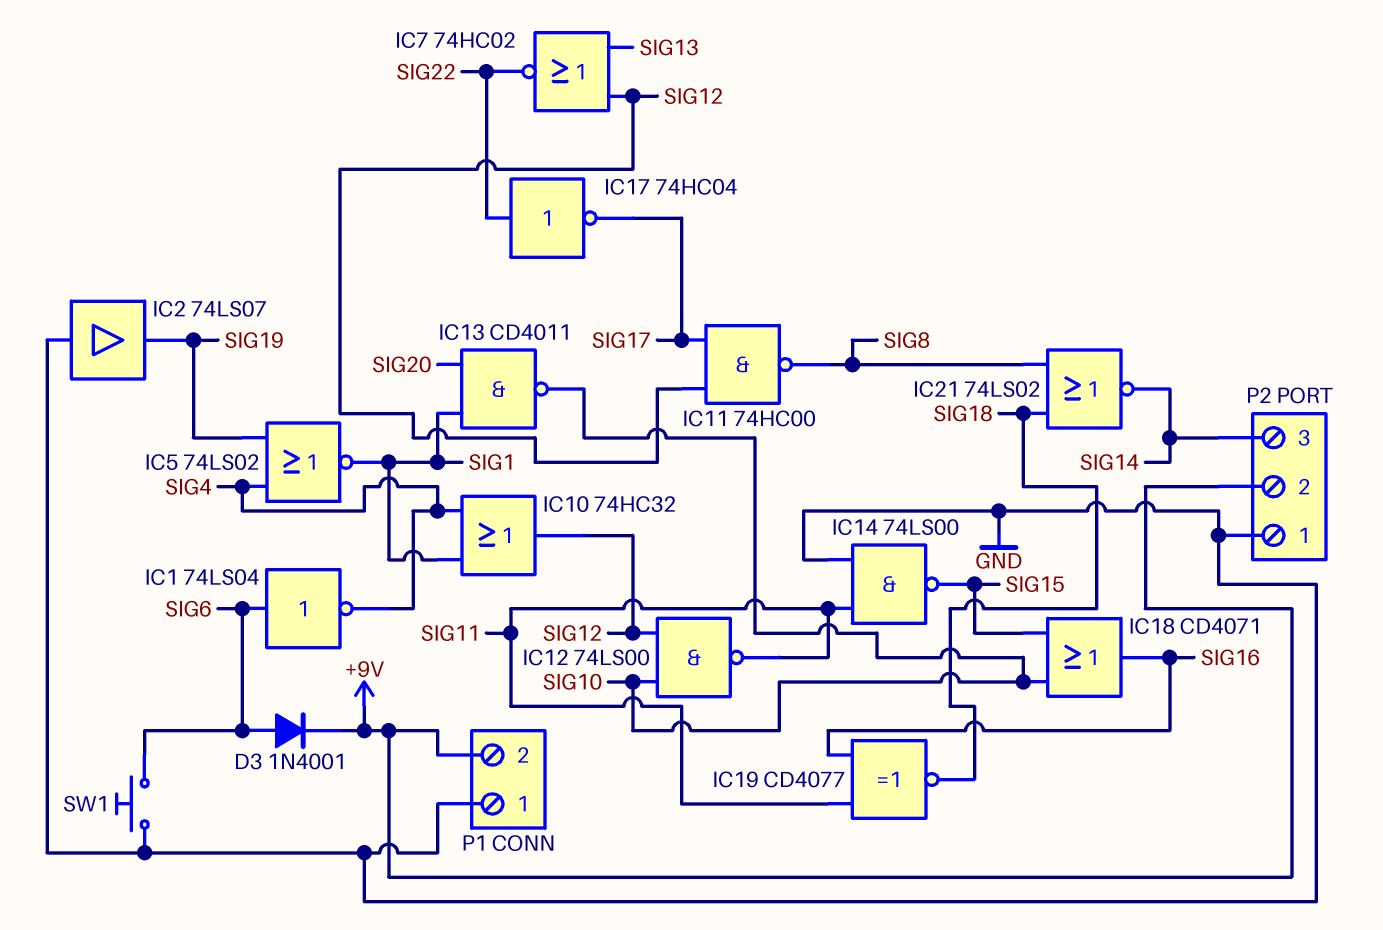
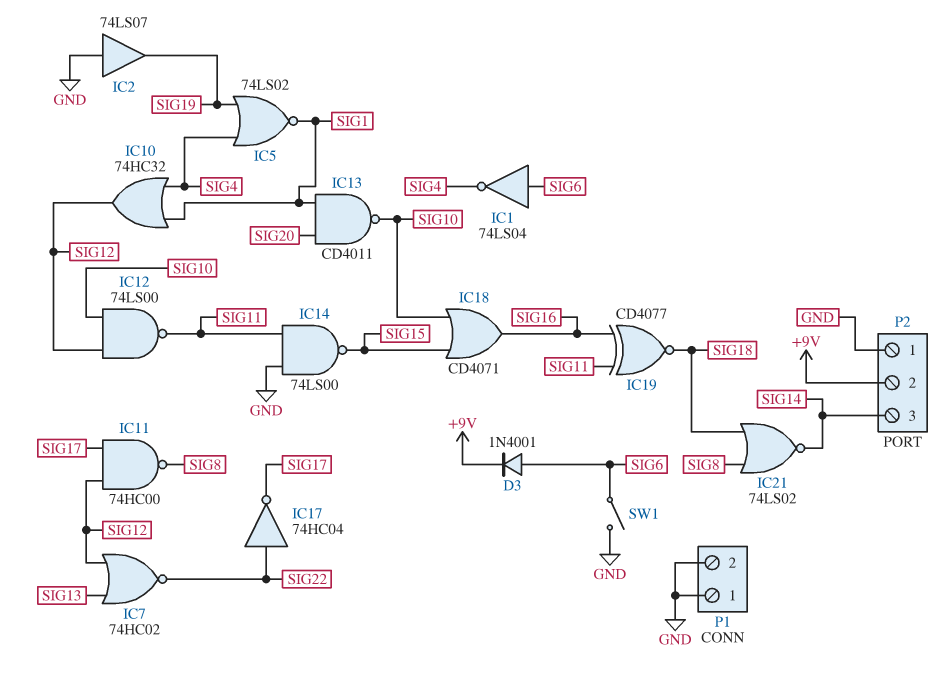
P1 pin 2: +9V -> GND
SW1: button (GND, SIG6) -> switch (GND, SIG6)

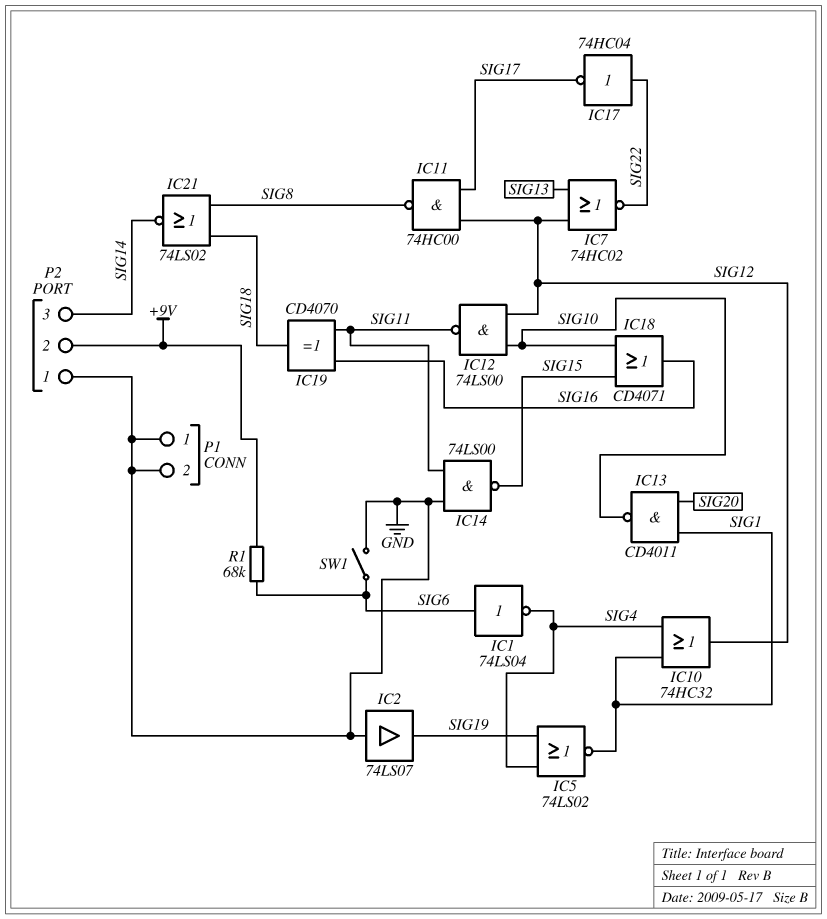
D3: diode 1N4001 (A SIG6, K +9V) -> none
IC19: XNOR CD4077 (in SIG11, in SIG16, out SIG18) -> XOR CD4070 (in SIG11, in SIG16, out SIG18)
R1: none -> 68k (+9V, SIG6)

